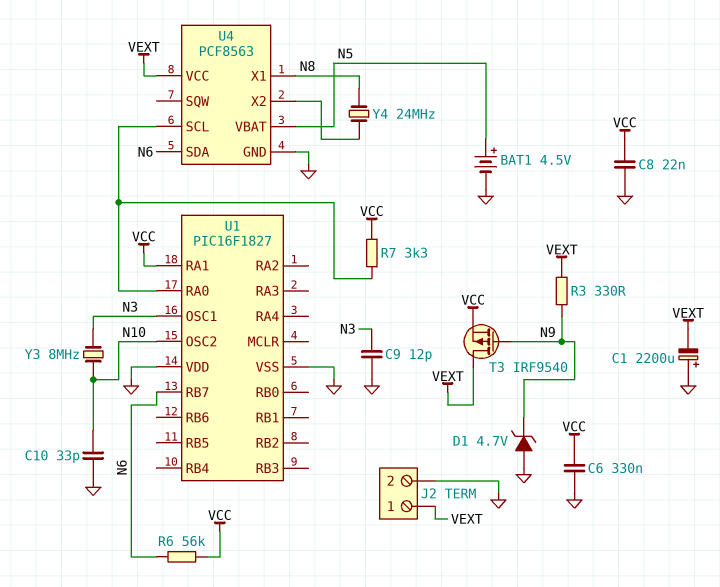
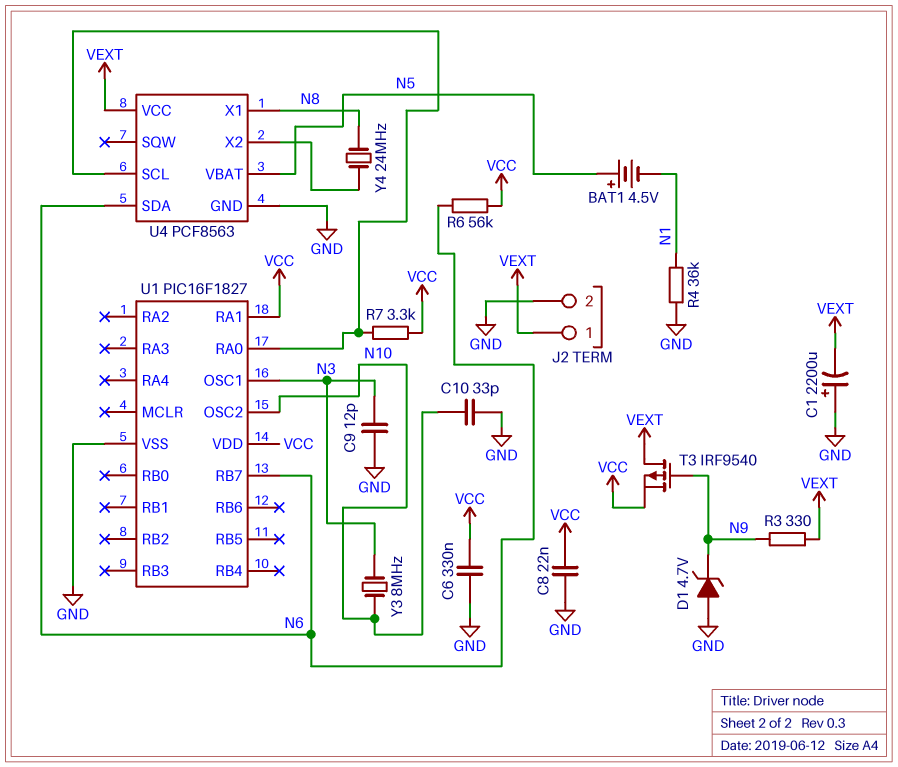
BAT1: 4.5V (plus N5, minus GND) -> 4.5V (plus N5, minus N1)
R4: none -> 36k (GND, N1)
U1 pin VDD: GND -> VCC

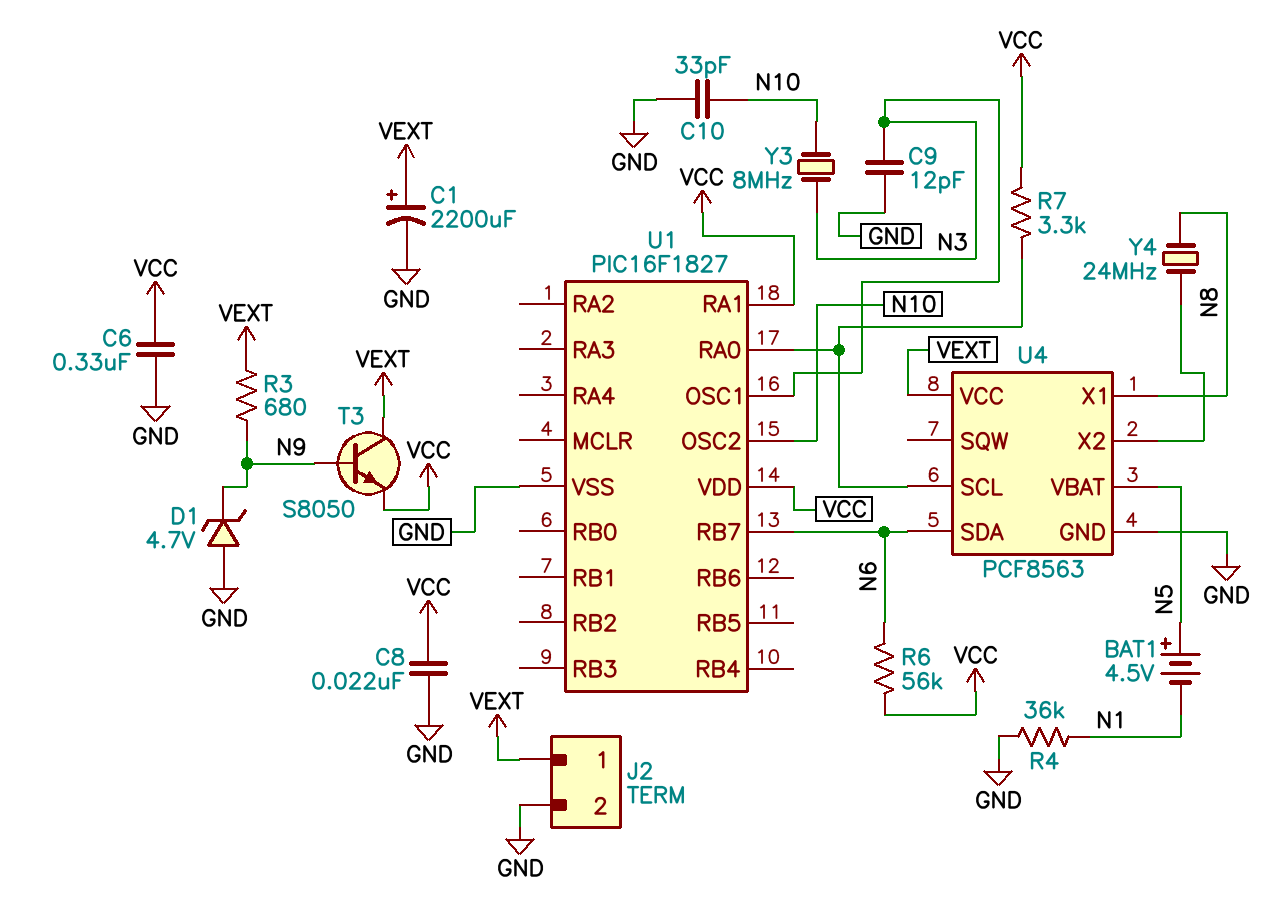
C1: 2200uF (plus GND, minus VEXT) -> 2200uF (plus VEXT, minus GND)
R3: 330 (N9, VEXT) -> 680 (N9, VEXT)
T3: PMOS IRF9540 (G N9, D VEXT, S VCC) -> NPN S8050 (B N9, C VEXT, E VCC)

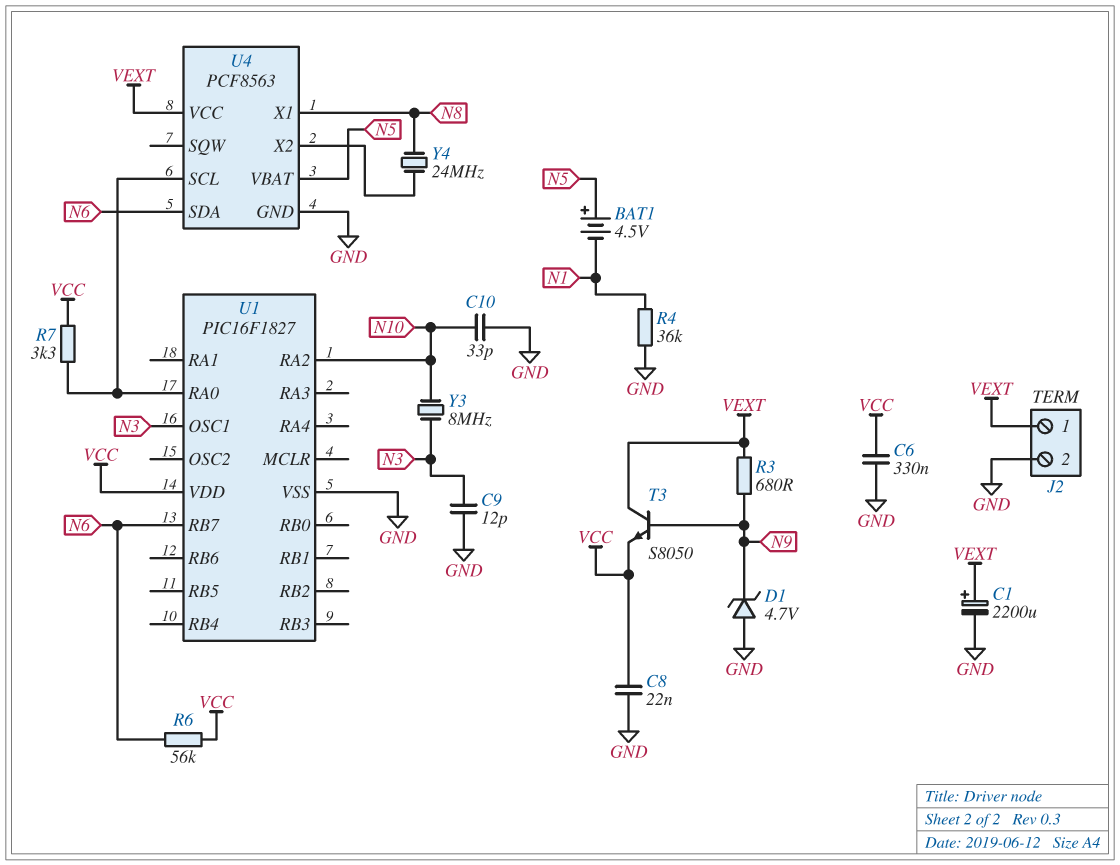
U1 pin OSC2: N10 -> none
U1 pin RA1: VCC -> none
U1 pin RA2: none -> N10

